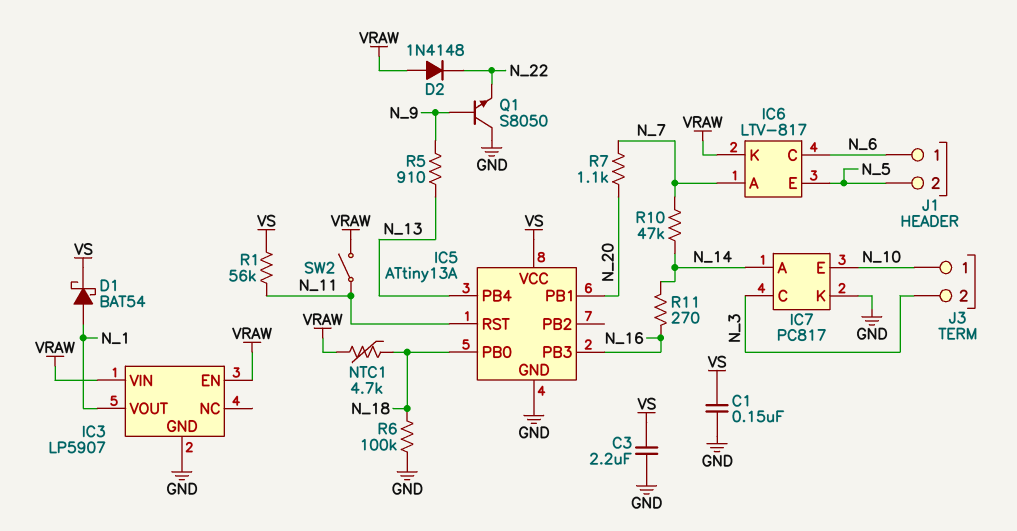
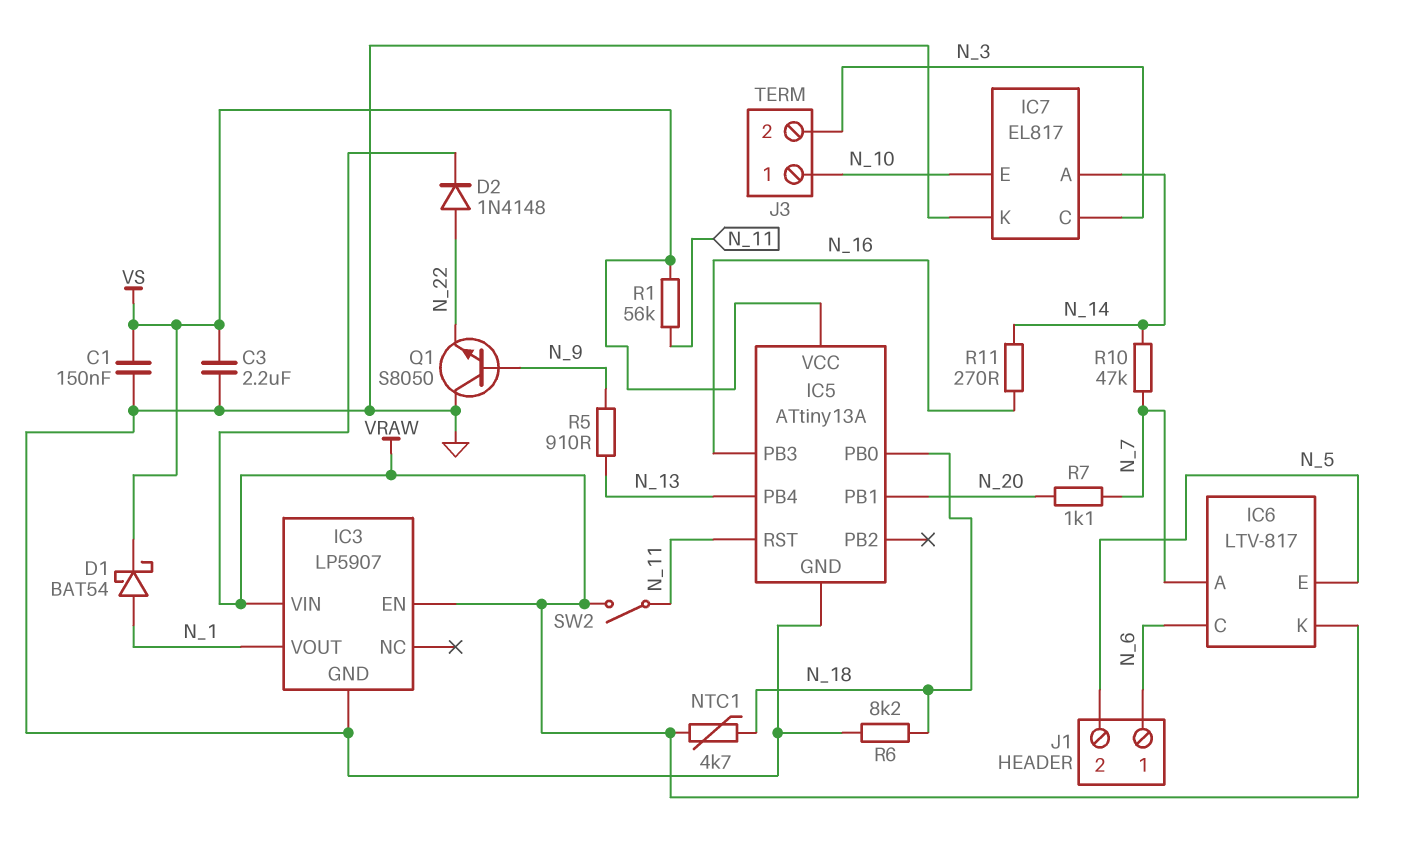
D2: diode 1N4148 (A VRAW, K N_22) -> diode 1N4148 (A N_22, K VRAW)
IC7: PC817 -> EL817
R6: 100k (GND, N_18) -> 8.2k (GND, N_18)

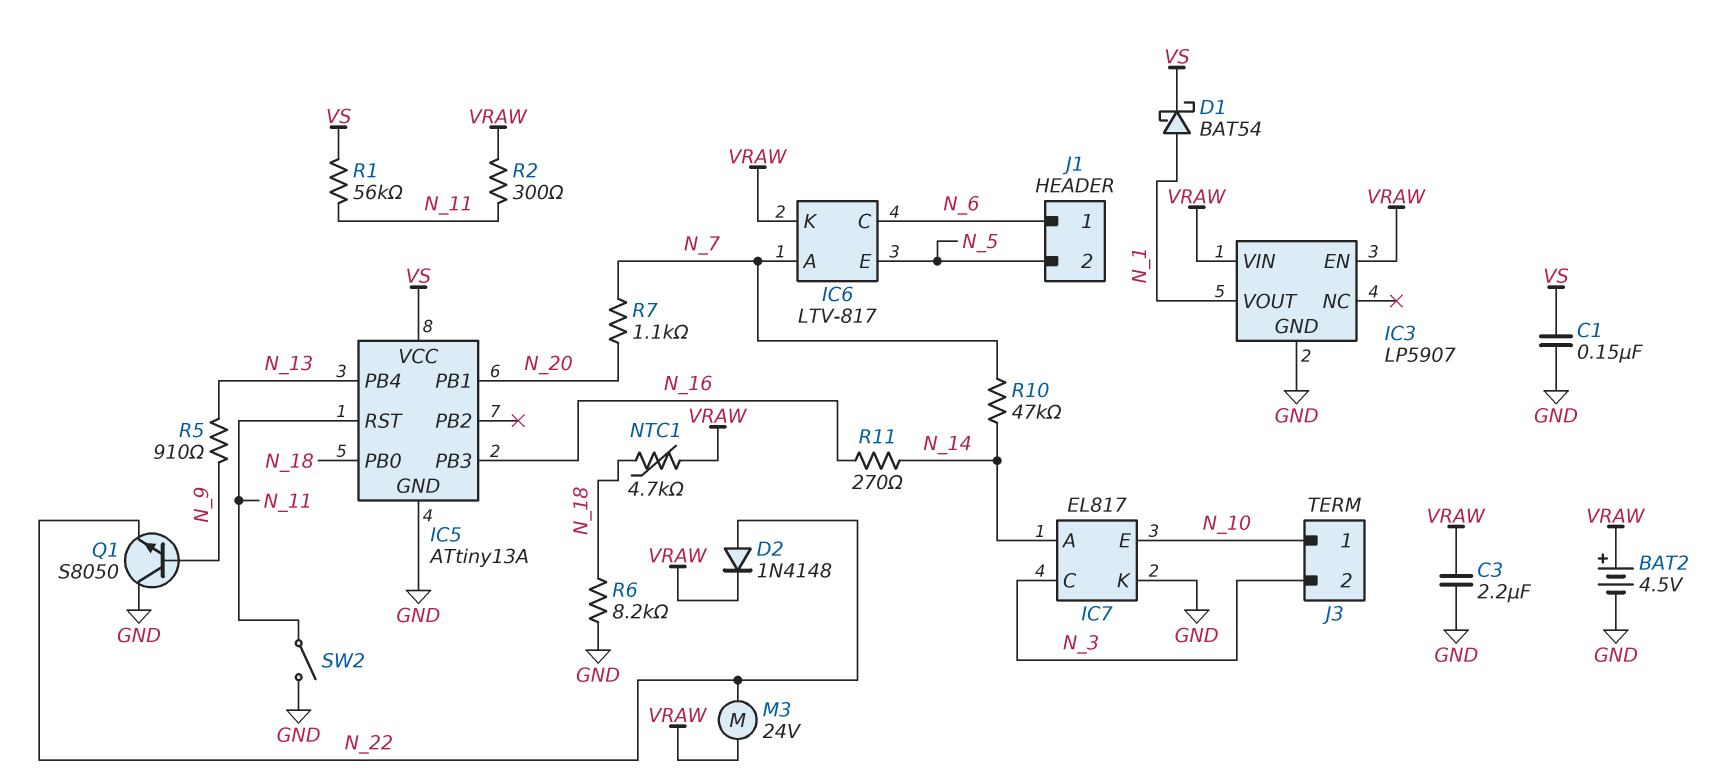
BAT2: none -> 4.5V (plus VRAW, minus GND)
C3: 2.2uF (GND, VS) -> 2.2uF (GND, VRAW)
M3: none -> motor 24V (N_22, VRAW)
R2: none -> 300 (N_11, VRAW)
SW2: switch (N_11, VRAW) -> switch (GND, N_11)

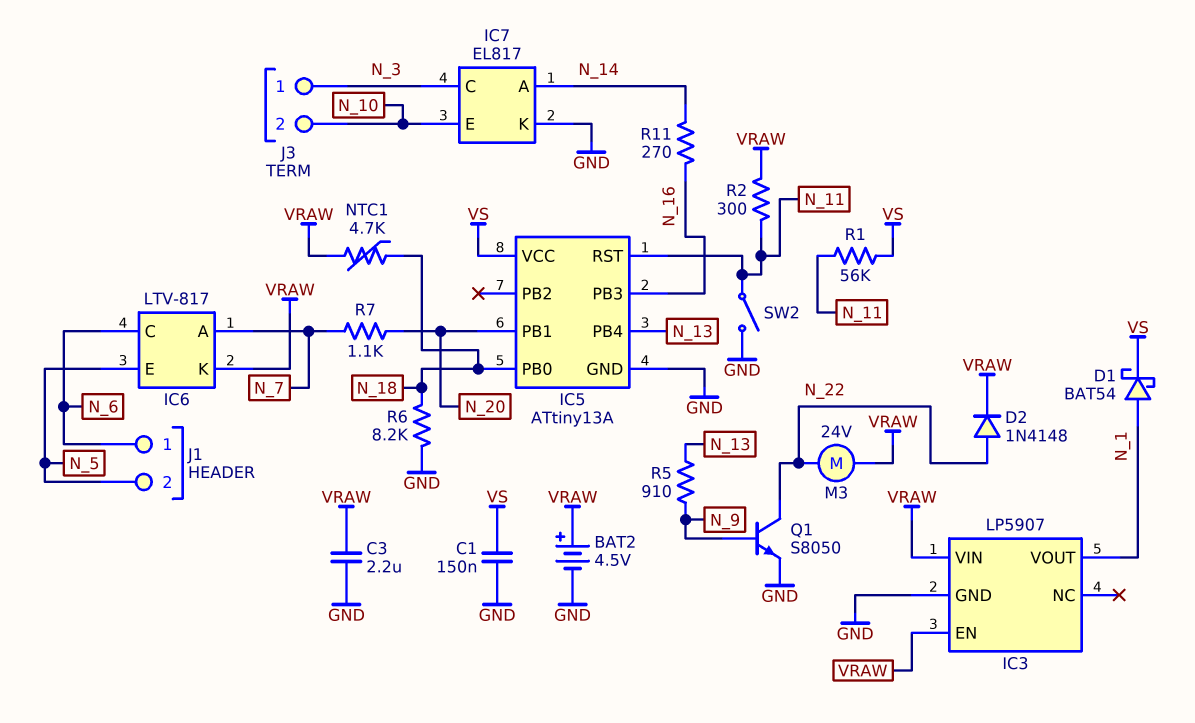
J3 pin 1: N_10 -> N_3
J3 pin 2: N_3 -> N_10
Q1: NPN S8050 (B N_9, C GND, E N_22) -> NPN S8050 (B N_9, C N_22, E GND)
R10: 47k (N_7, N_14) -> none

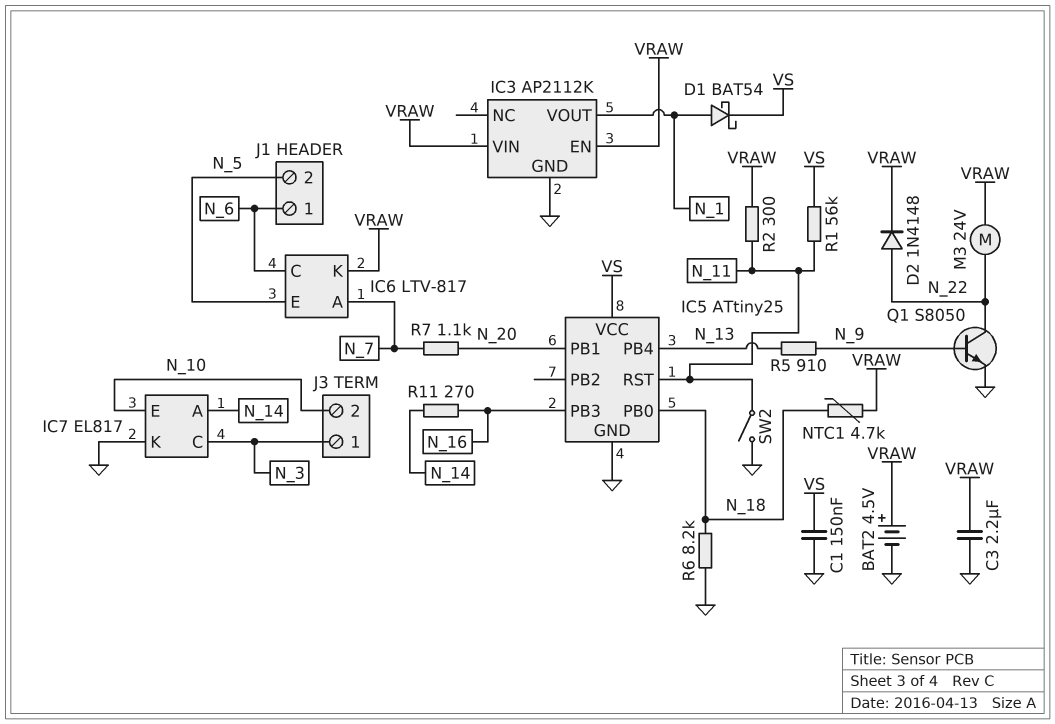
IC3: LP5907 -> AP2112K
IC5: ATtiny13A -> ATtiny25

